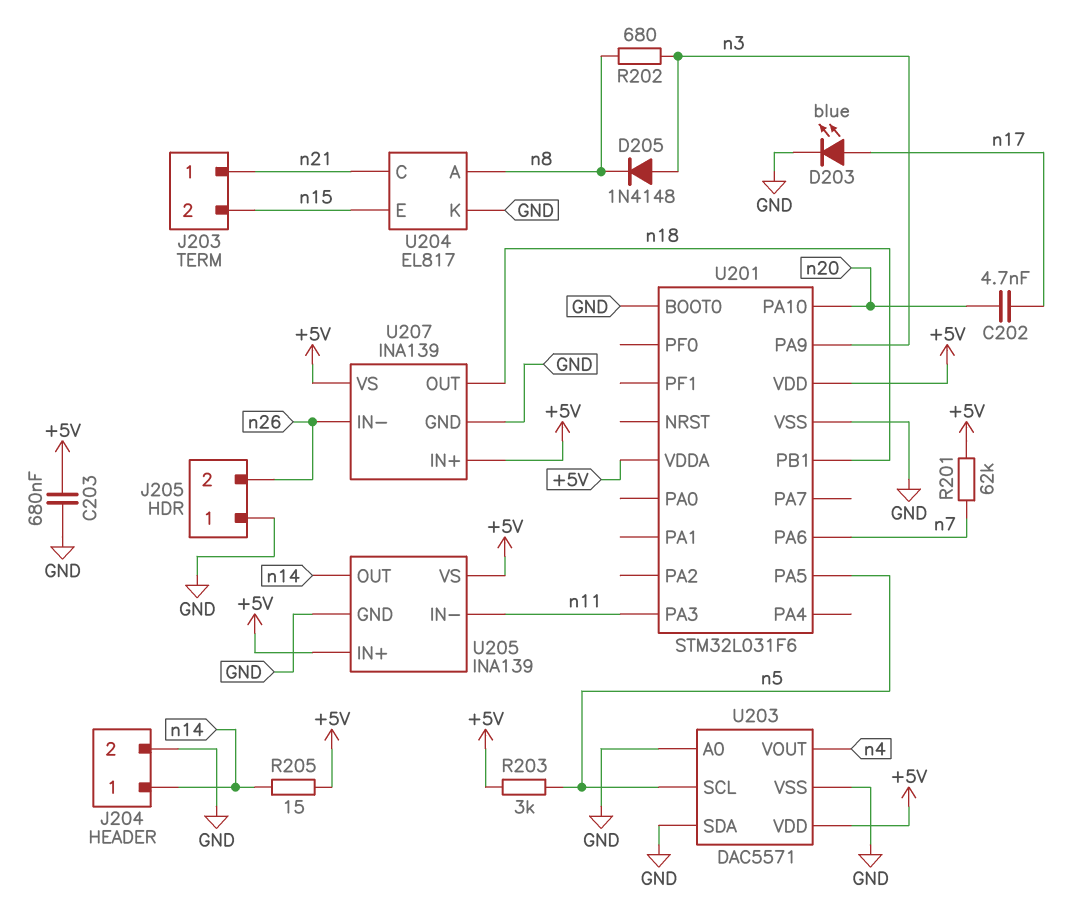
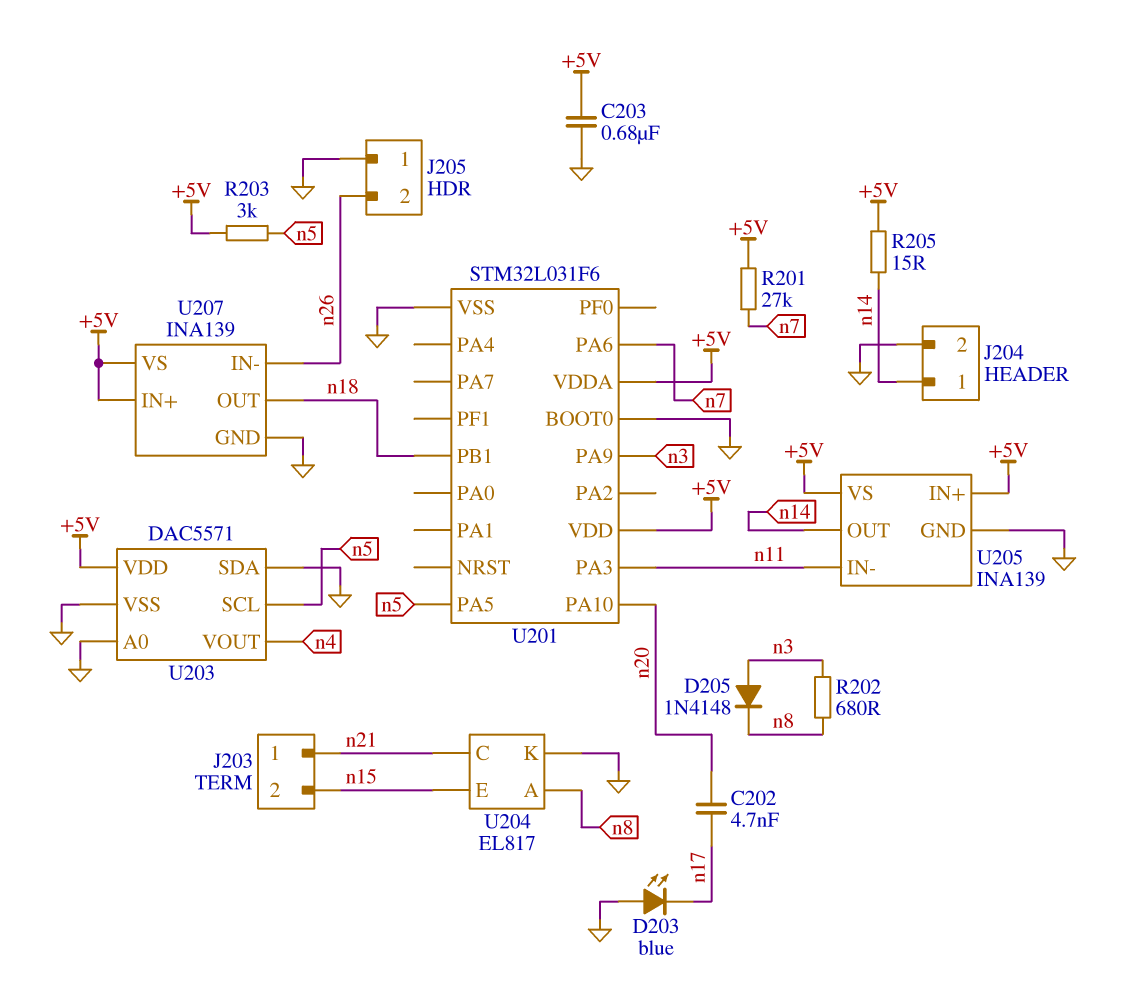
D203: LED blue (A n17, K GND) -> LED blue (A GND, K n17)
R201: 62k (+5V, n7) -> 27k (+5V, n7)

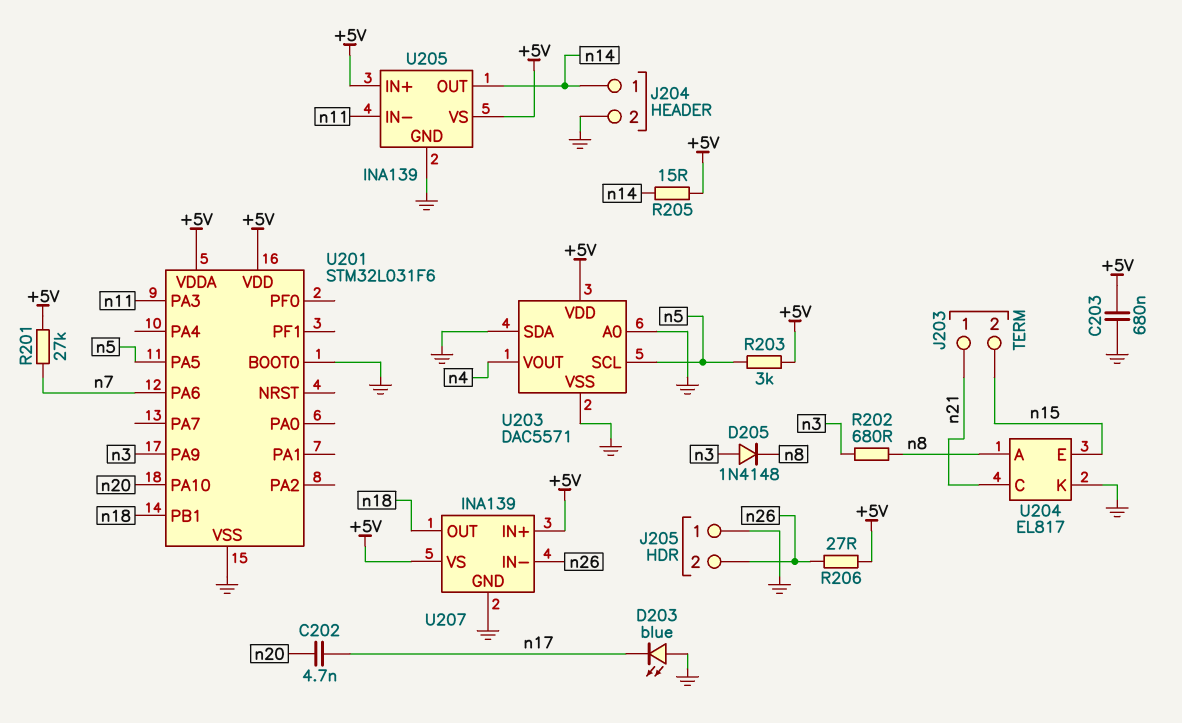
R206: none -> 27 (+5V, n26)

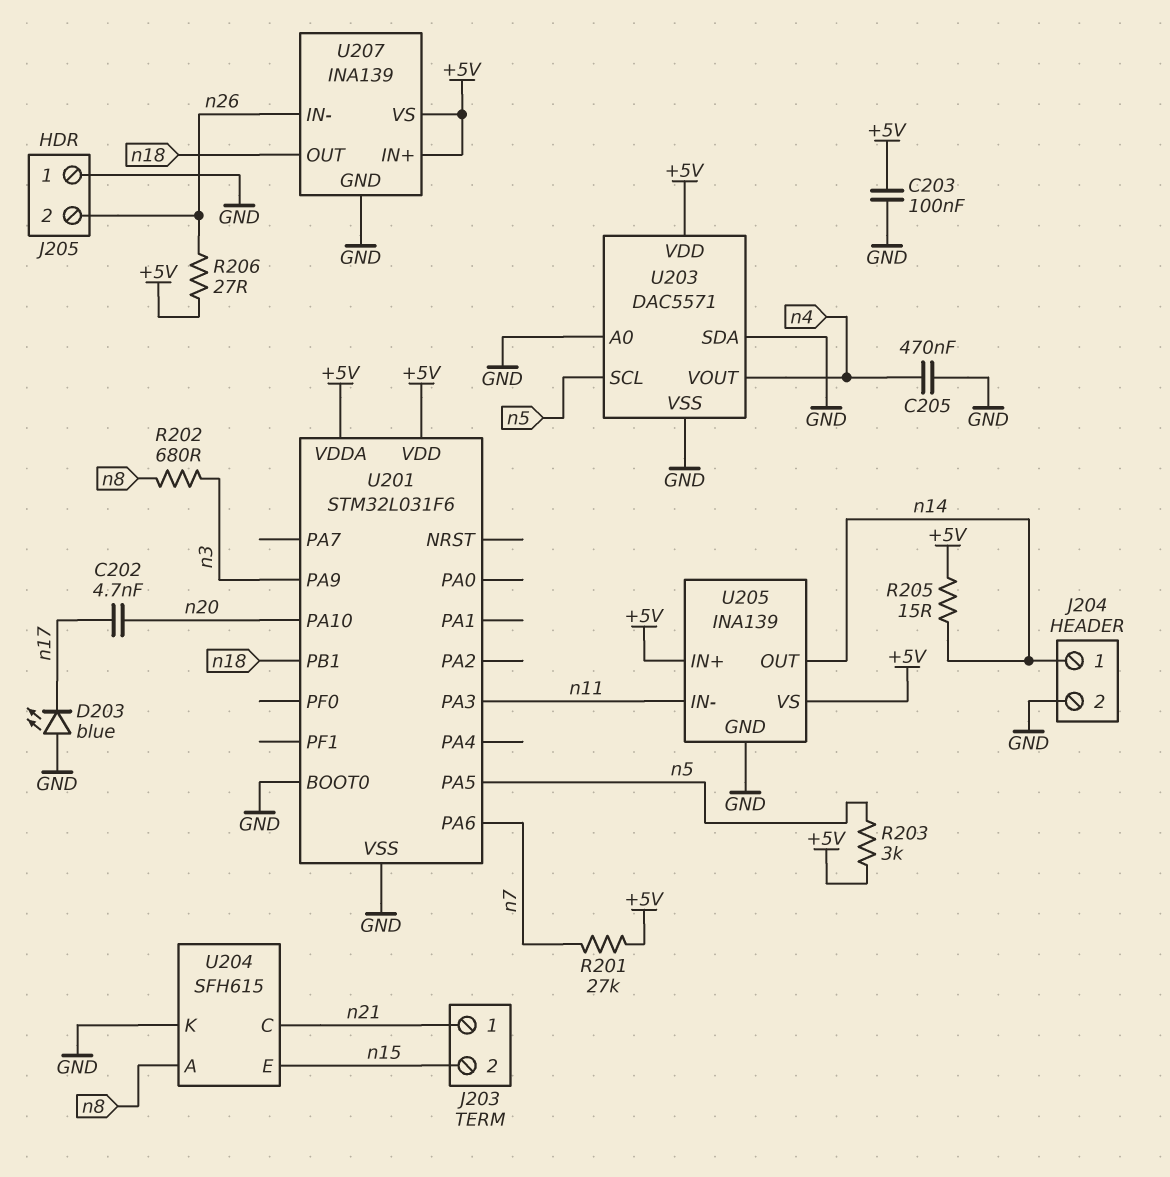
C203: 680nF (+5V, GND) -> 100nF (+5V, GND)
C205: none -> 470nF (GND, n4)
D205: diode 1N4148 (A n3, K n8) -> none
U204: EL817 -> SFH615

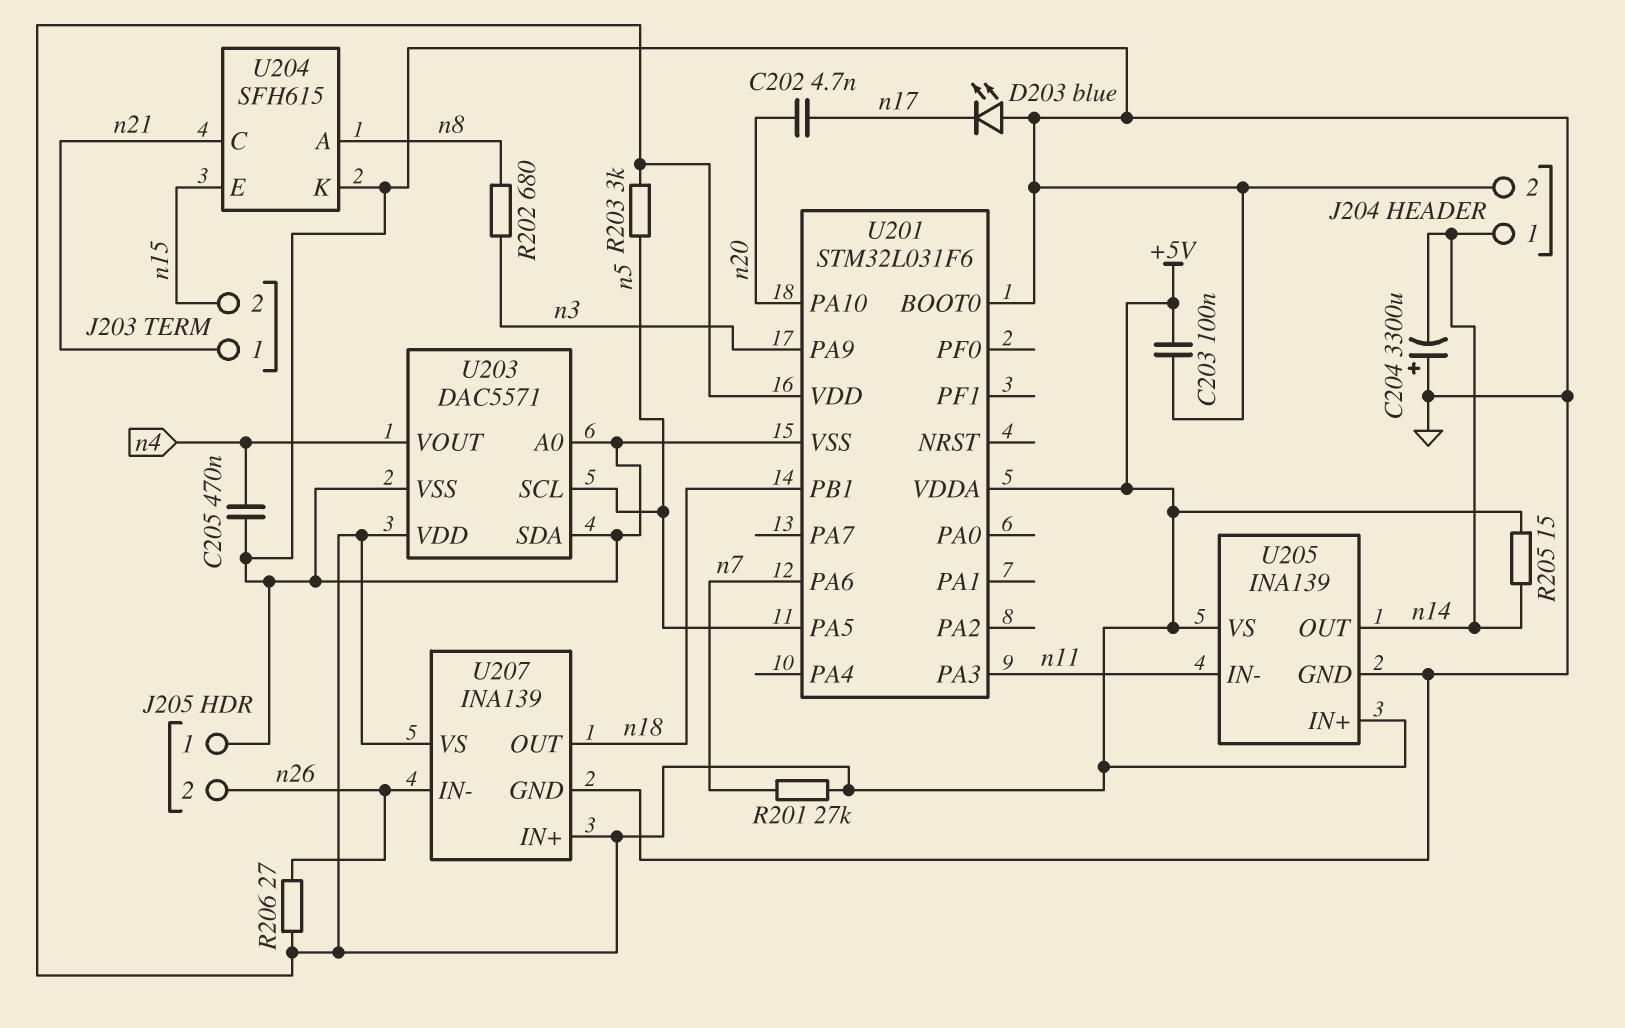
C204: none -> 3300uF (plus GND, minus n14)

